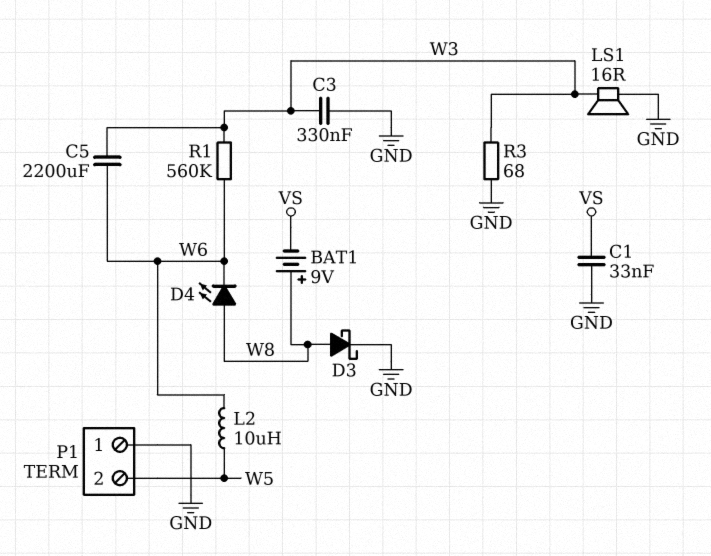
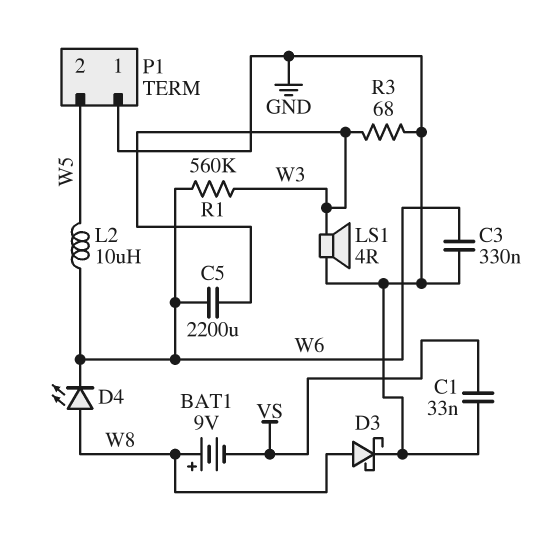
C3: 330nF (GND, W3) -> 330nF (GND, W6)
LS1: speaker 16R (GND, W3) -> speaker 4R (GND, W3)

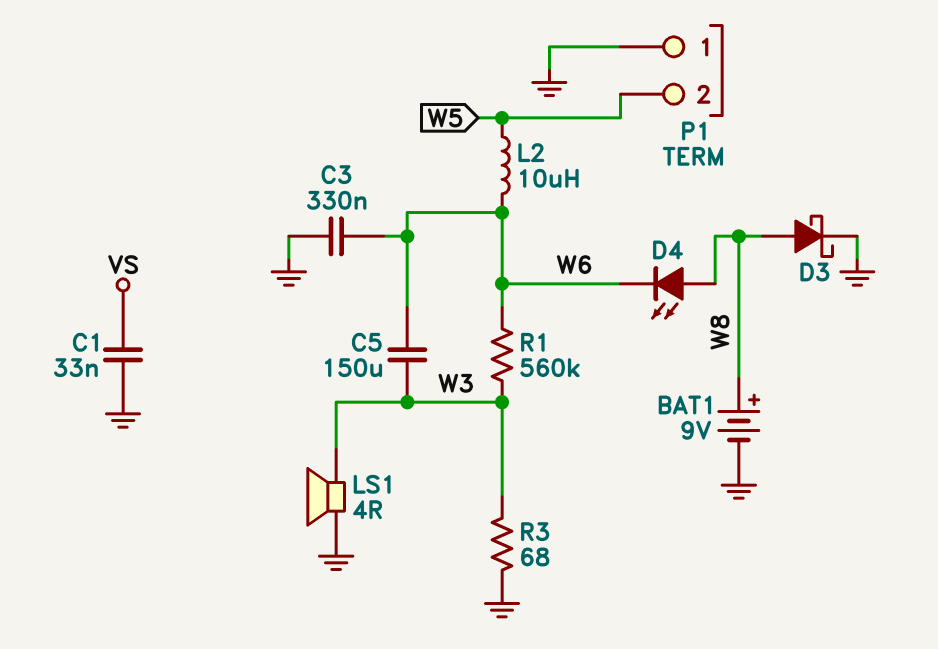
BAT1: 9V (plus W8, minus VS) -> 9V (plus W8, minus GND)
C5: 2200uF (W3, W6) -> 150uF (W3, W6)

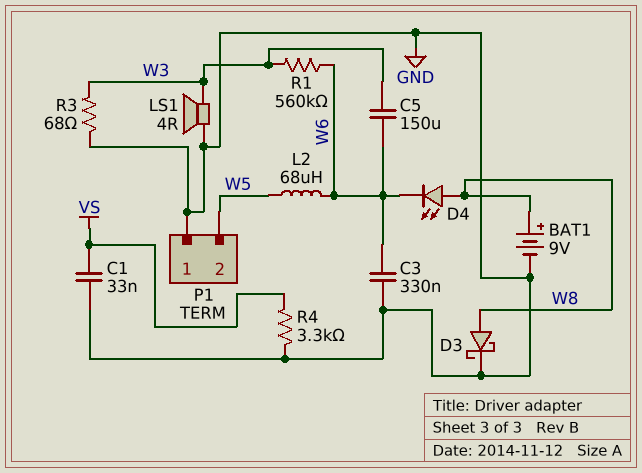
L2: 10uH (W5, W6) -> 68uH (W5, W6)
R4: none -> 3.3k (GND, VS)

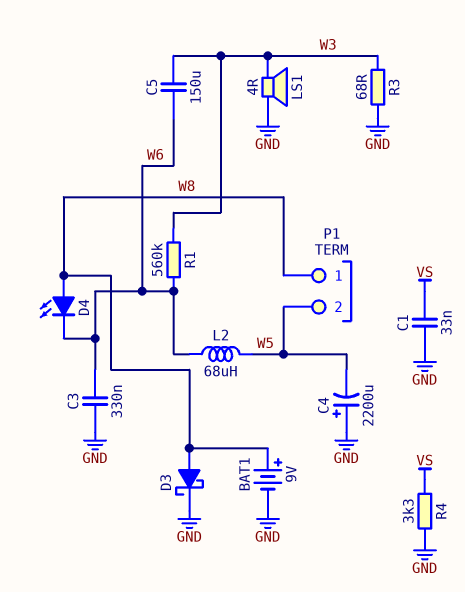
C4: none -> 2200uF (plus GND, minus W5)
P1 pin 1: GND -> W8

